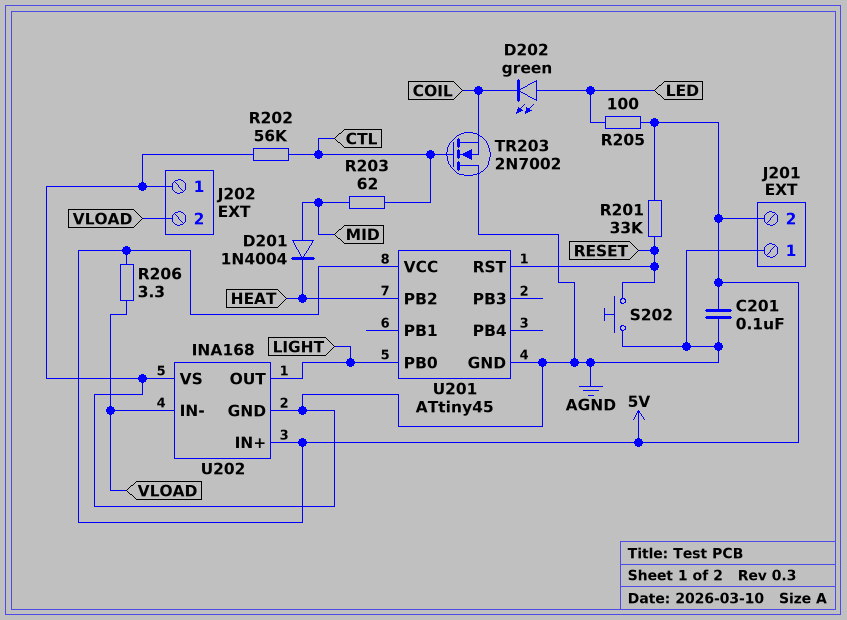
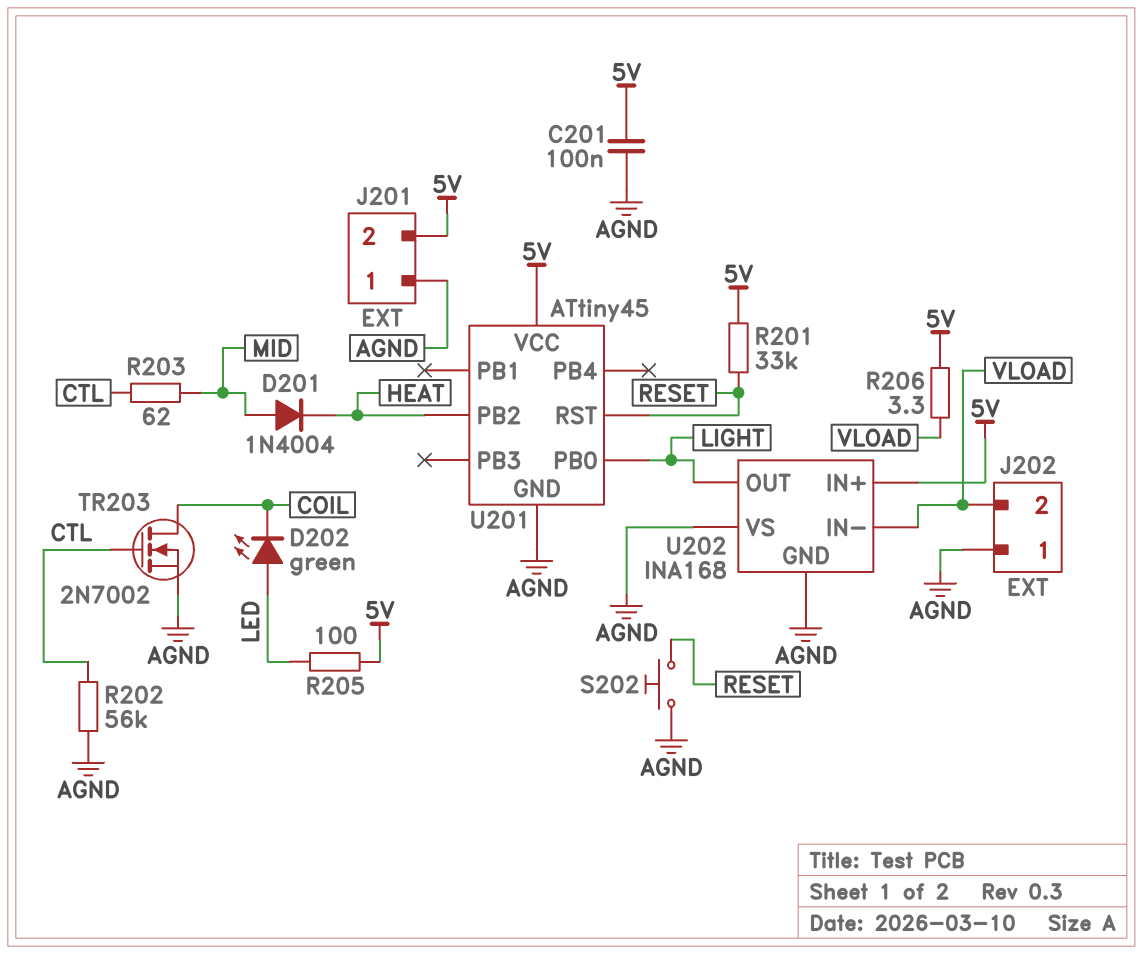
TR203: NMOS 2N7002 (G CTL, D AGND, S COIL) -> NMOS 2N7002 (G CTL, D COIL, S AGND)

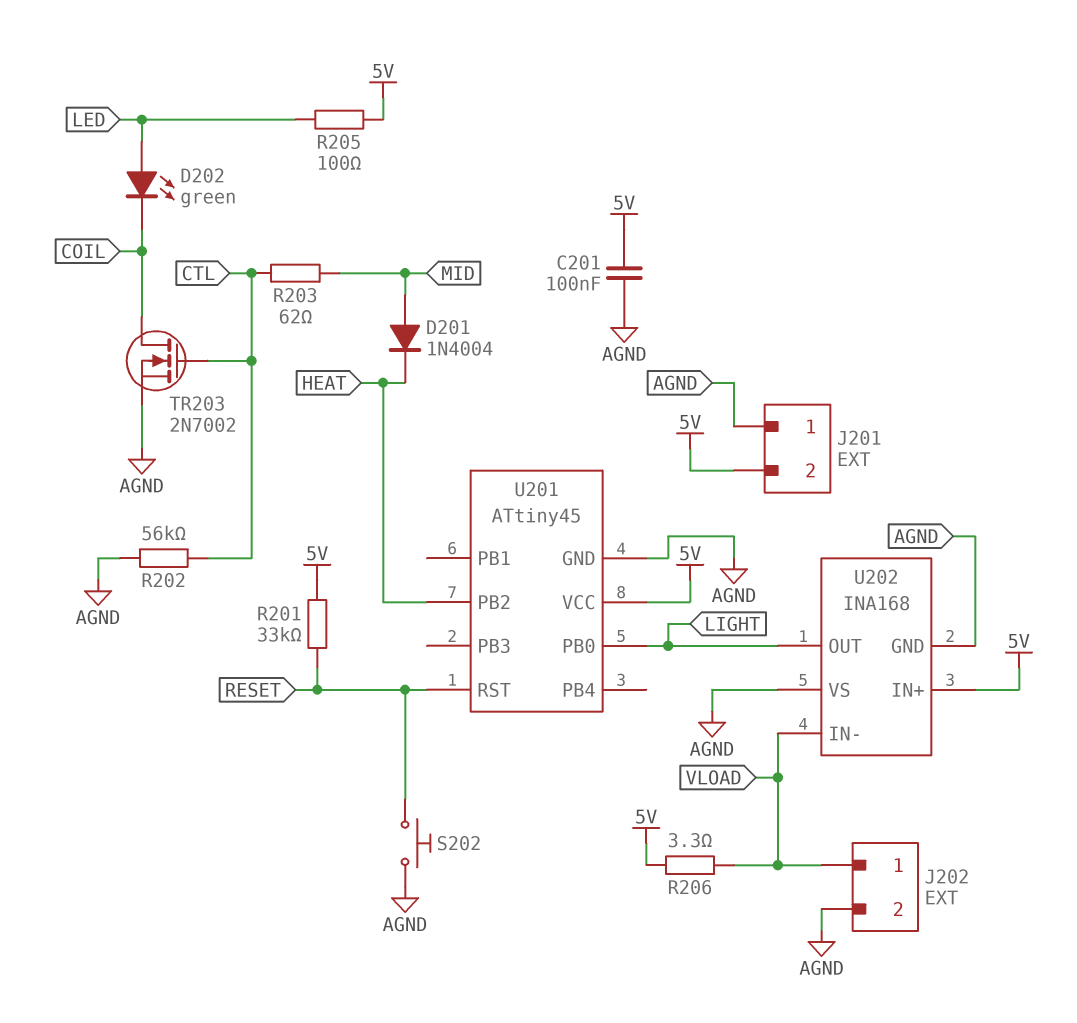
J202 pin 1: AGND -> VLOAD
J202 pin 2: VLOAD -> AGND

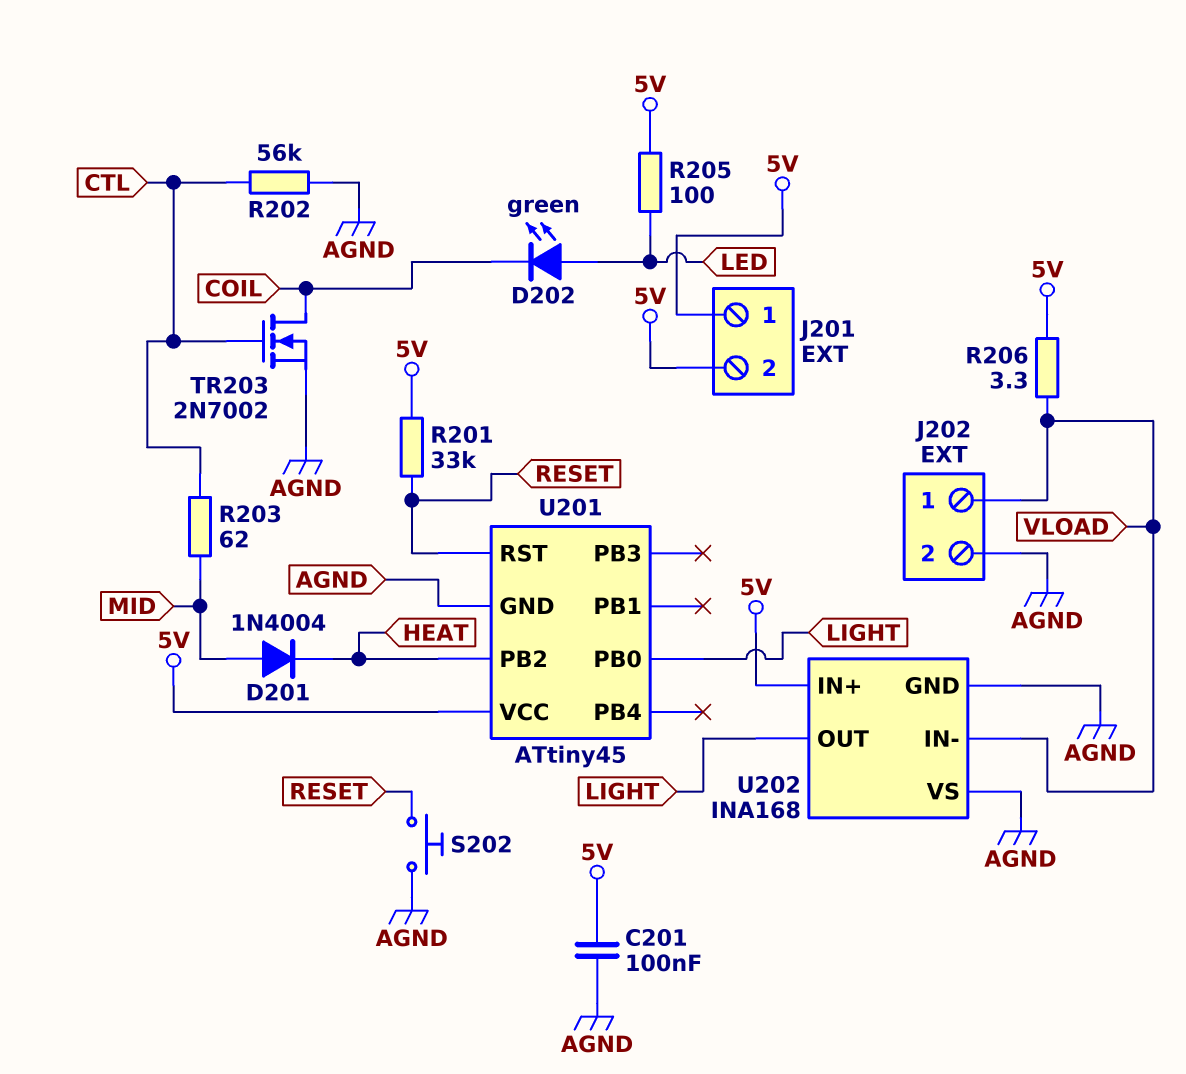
J201 pin 1: AGND -> 5V

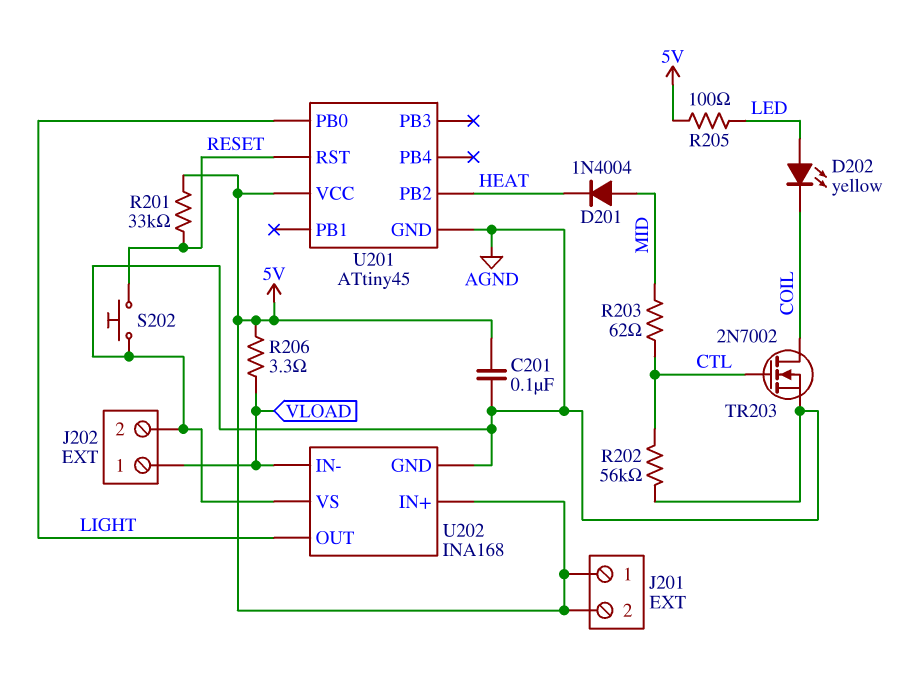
D202: LED green (A LED, K COIL) -> LED yellow (A LED, K COIL)

